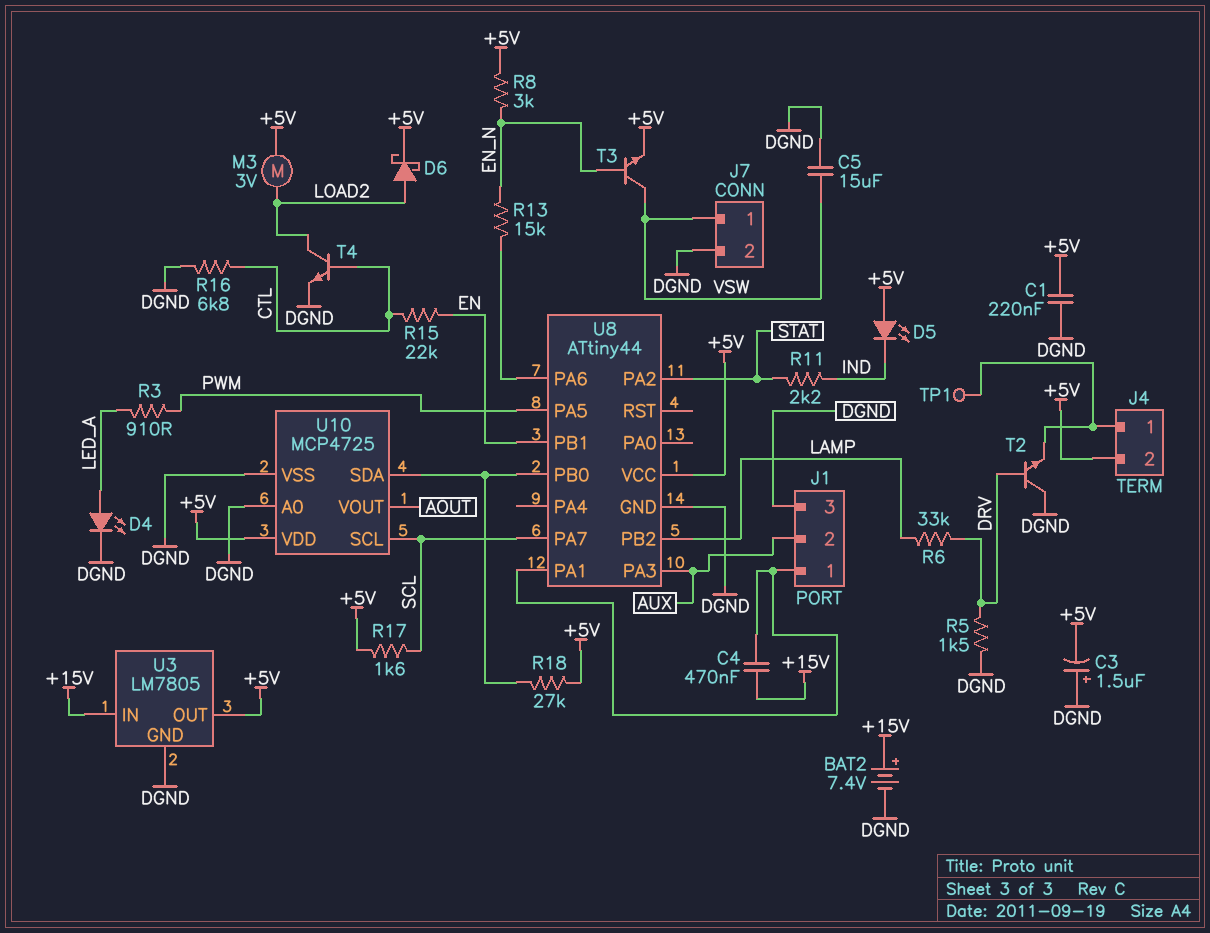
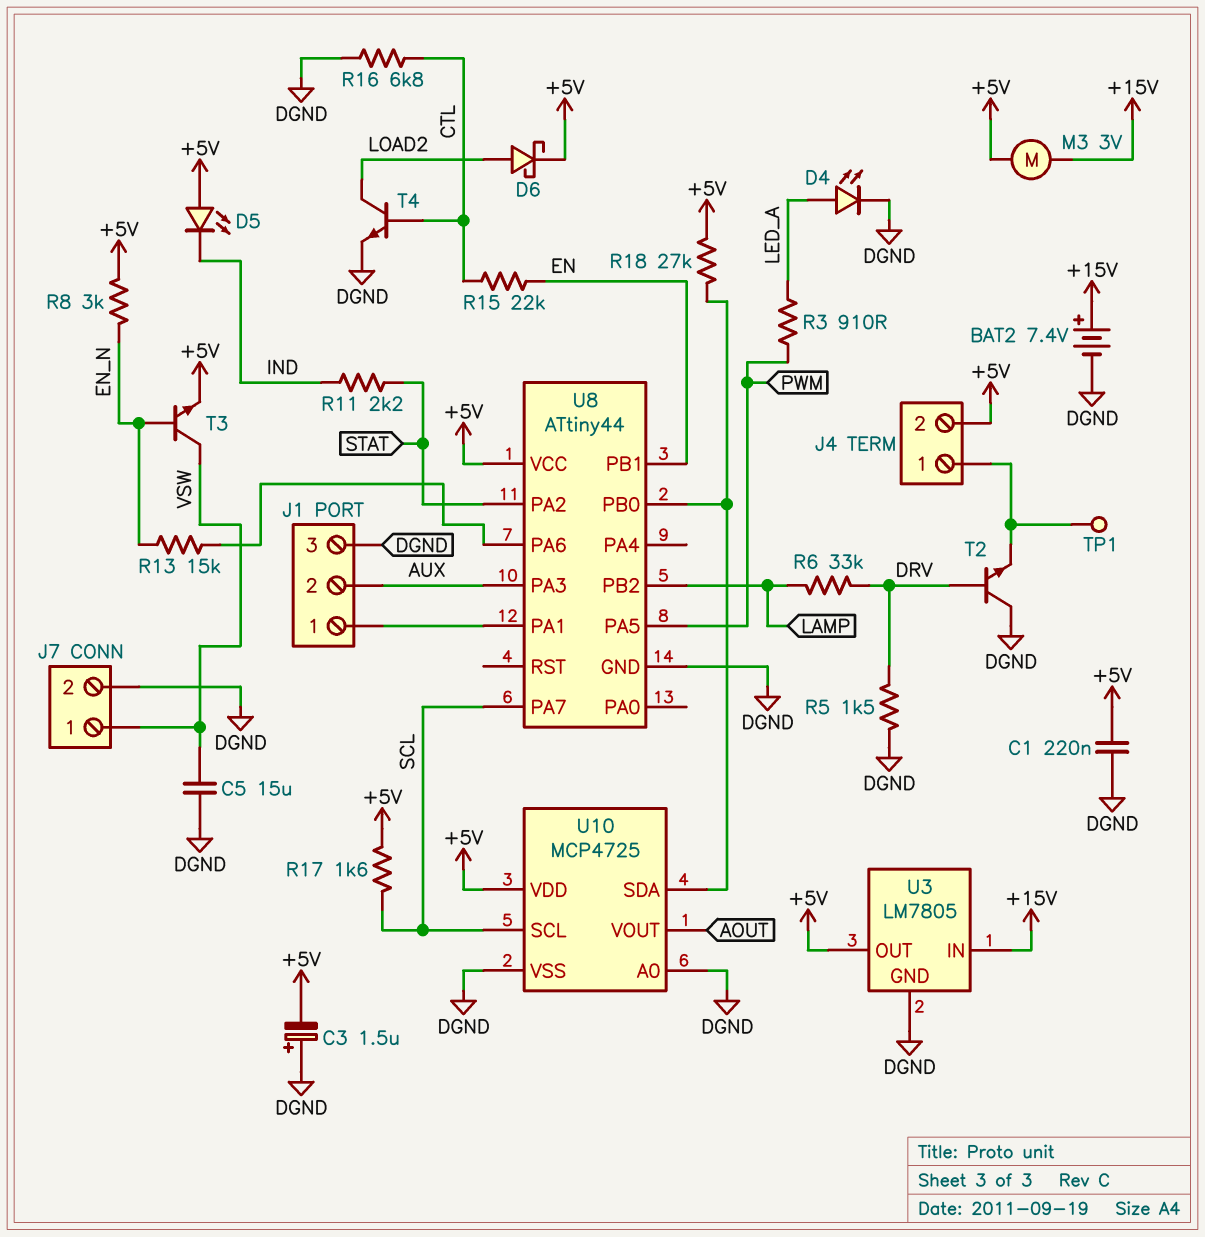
C4: 470nF (+15V, J1/1) -> none
M3: motor 3V (+5V, LOAD2) -> motor 3V (+5V, +15V)

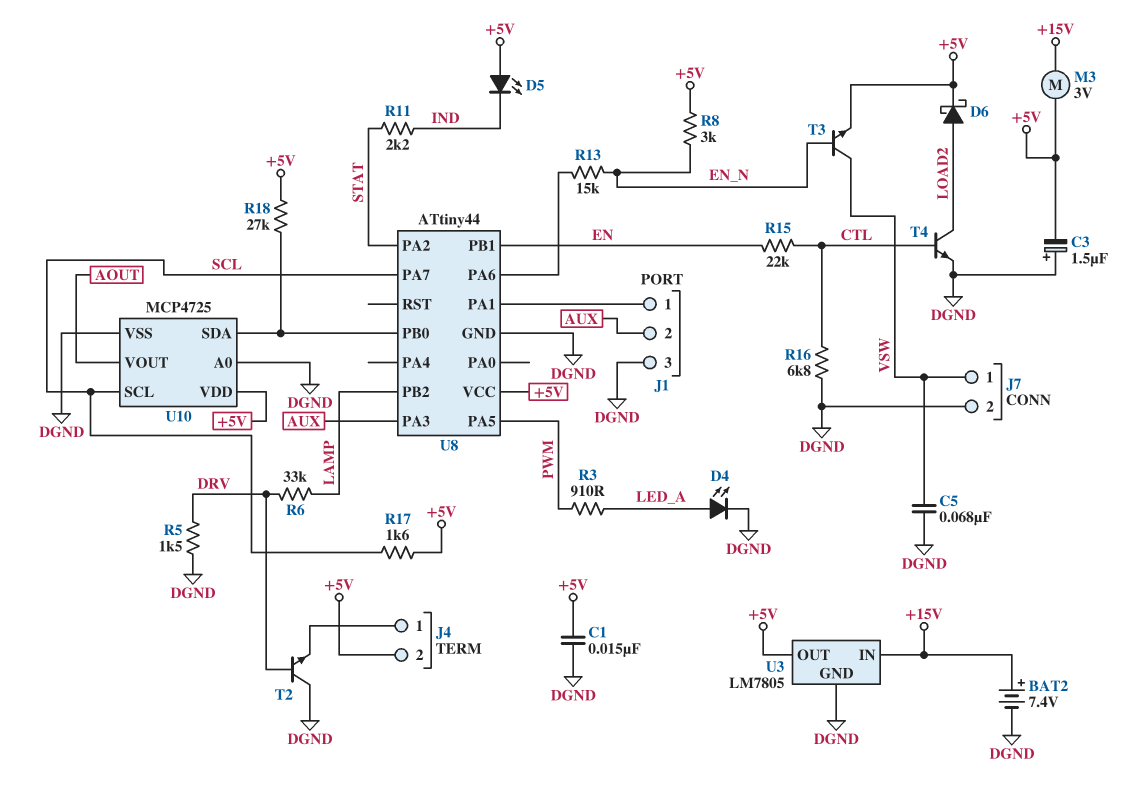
C1: 220nF (+5V, DGND) -> 15nF (+5V, DGND)
C5: 15uF (DGND, VSW) -> 68nF (DGND, VSW)
TP1: test point (J4/1) -> none

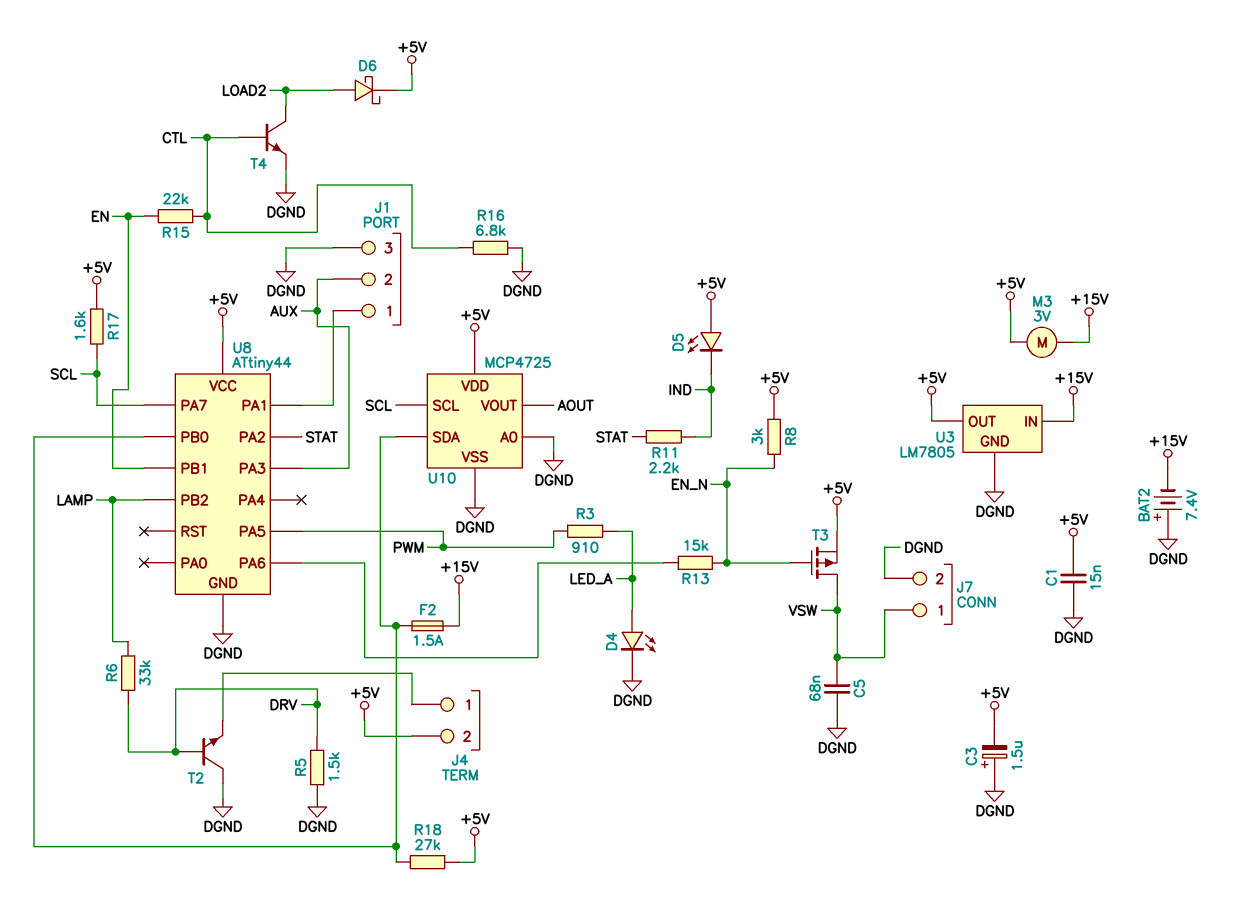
BAT2: 7.4V (plus +15V, minus DGND) -> 7.4V (plus DGND, minus +15V)
F2: none -> 1.5A (+15V, U8/PB0)
T3: NPN (B EN_N, C VSW, E +5V) -> PMOS (G EN_N, D VSW, S +5V)

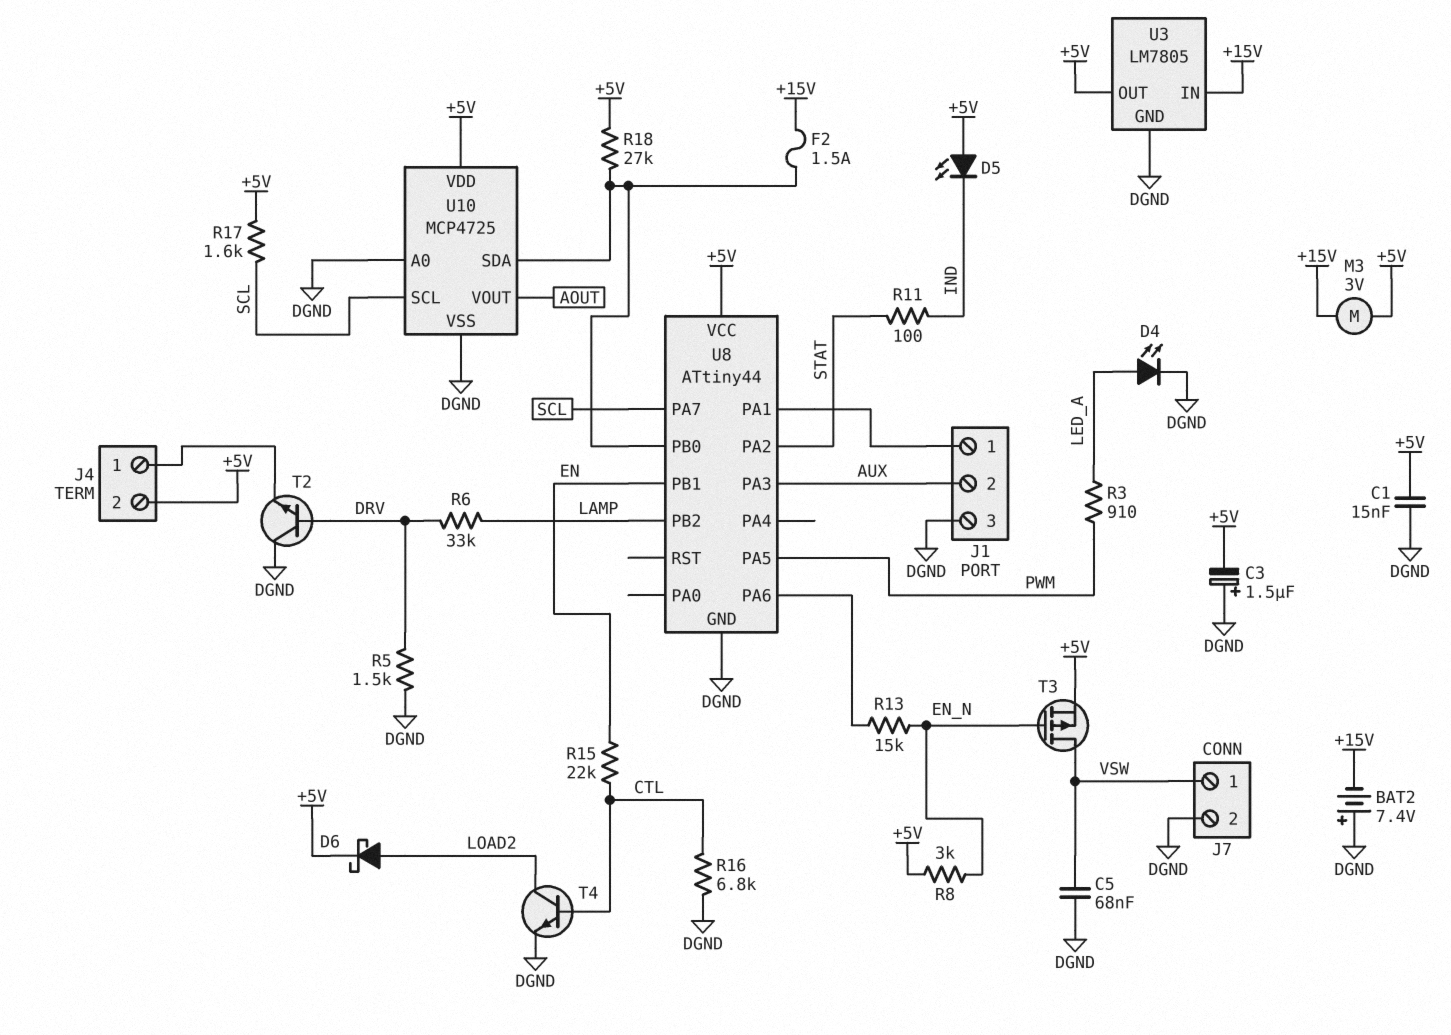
R11: 2.2k (IND, STAT) -> 100 (IND, STAT)

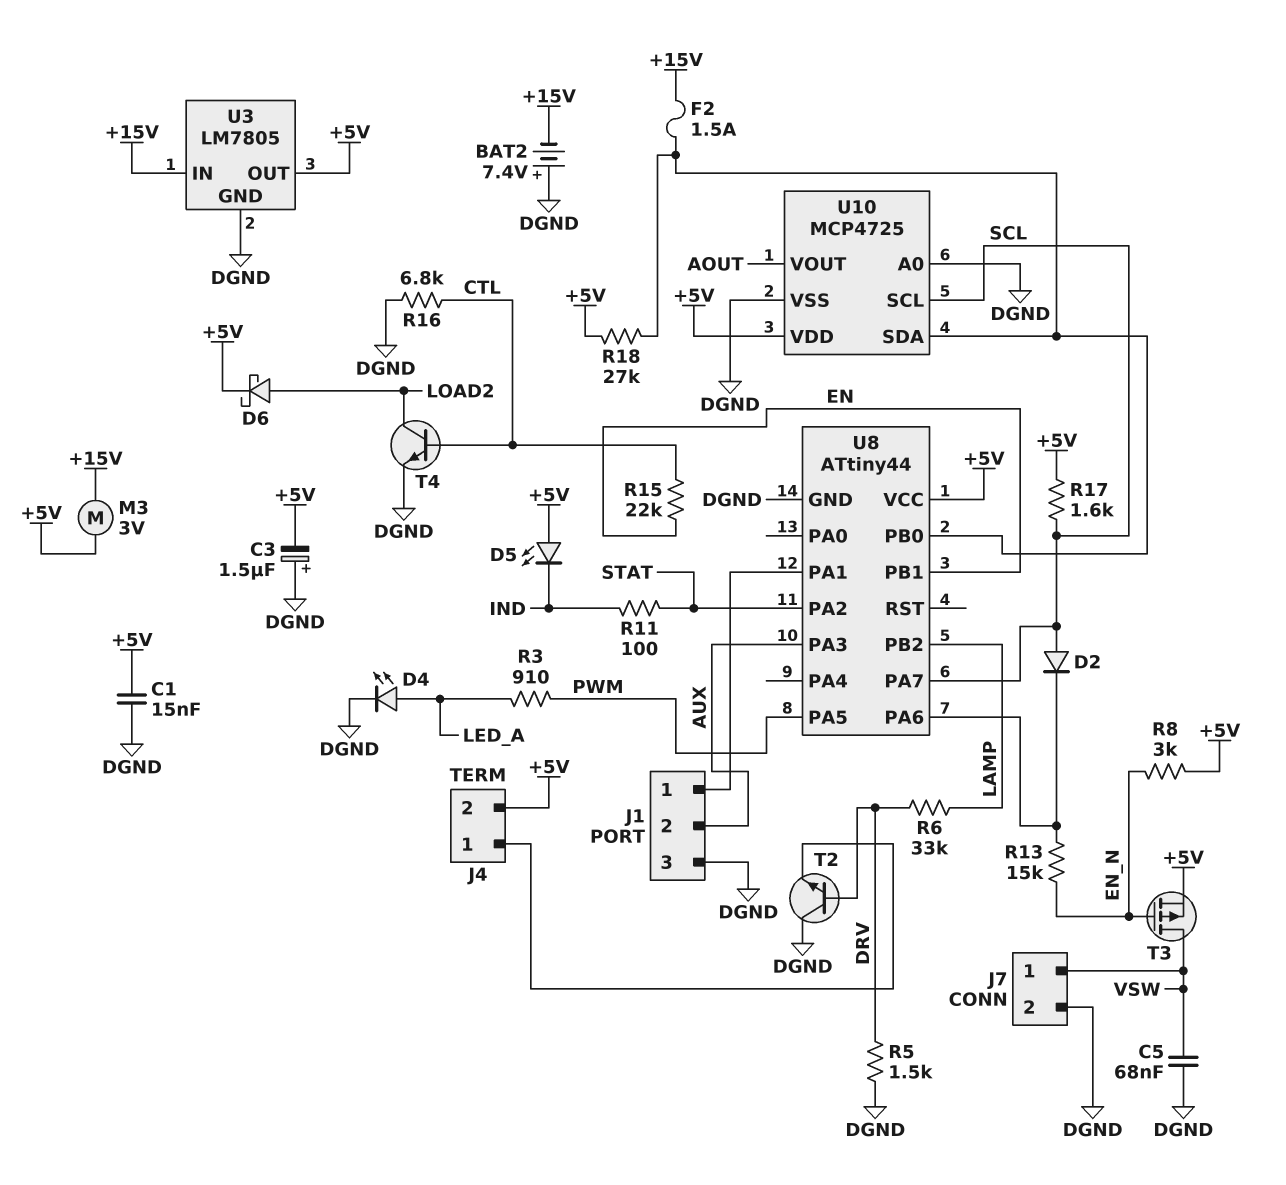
D2: none -> diode (A SCL, K U8/PA6)

